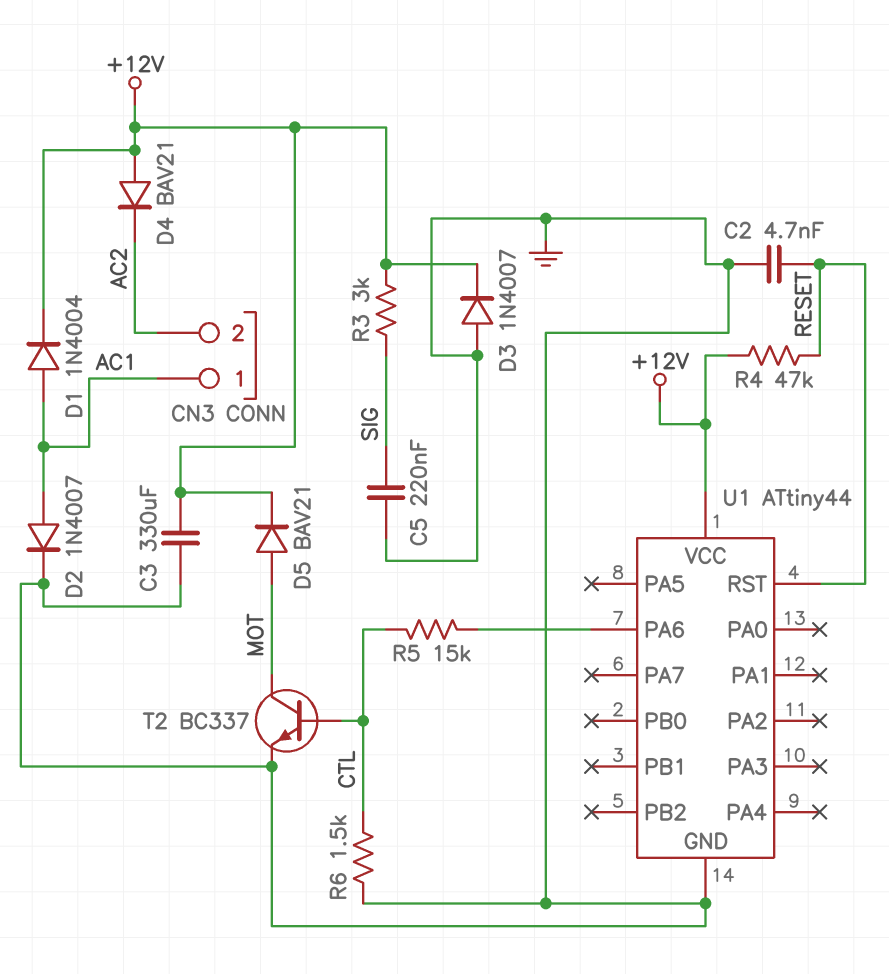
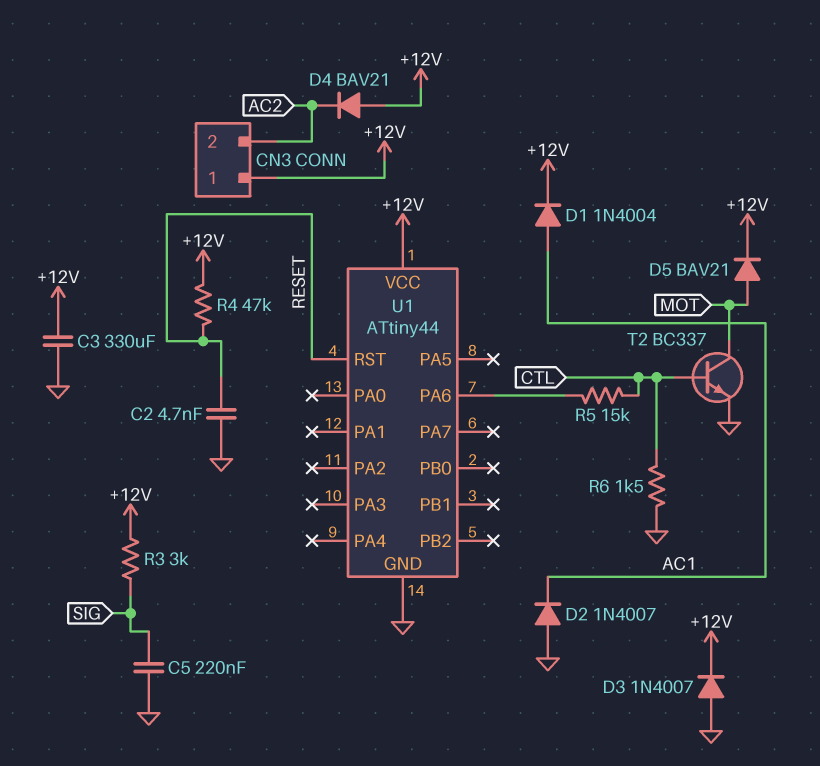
CN3 pin 1: AC1 -> +12V
D2: diode 1N4007 (A AC1, K GND) -> diode 1N4007 (A GND, K AC1)

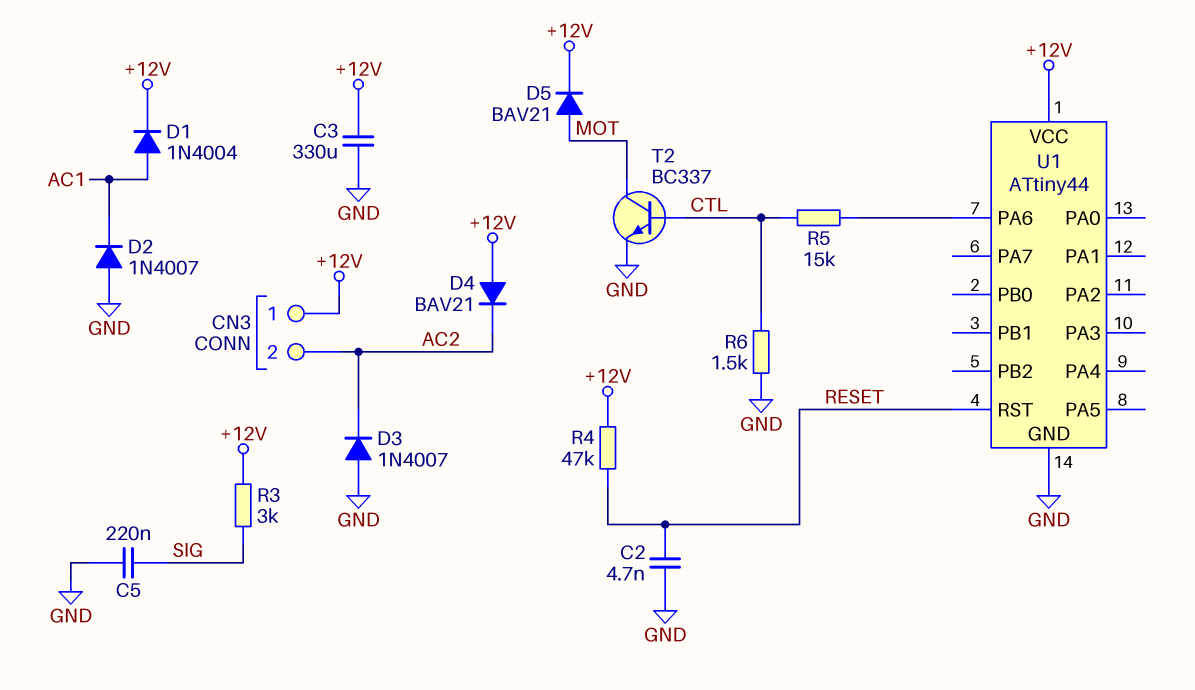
D3: diode 1N4007 (A GND, K +12V) -> diode 1N4007 (A GND, K AC2)

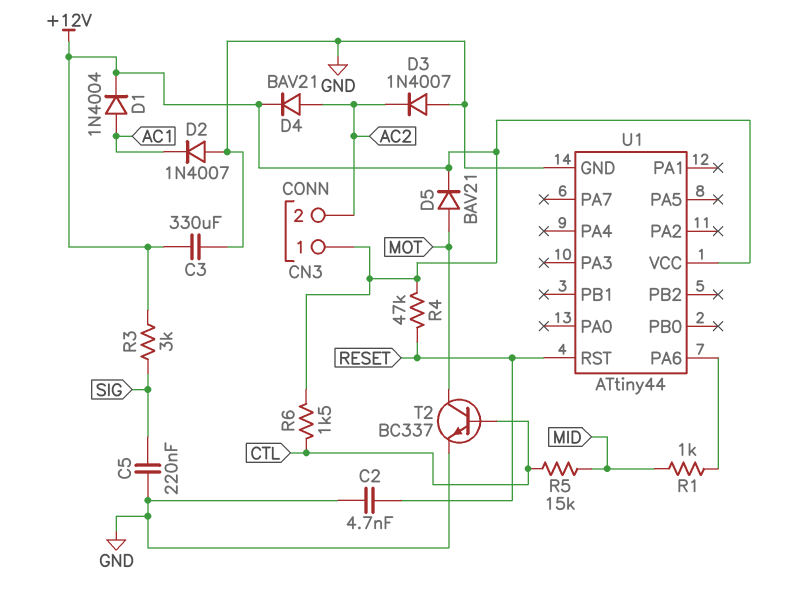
D4: diode BAV21 (A +12V, K AC2) -> diode BAV21 (A AC2, K +12V)
R1: none -> 1k (MID, U1/PA6)
R5: 15k (CTL, U1/PA6) -> 15k (CTL, MID)
R6: 1.5k (CTL, GND) -> 1.5k (+12V, CTL)

